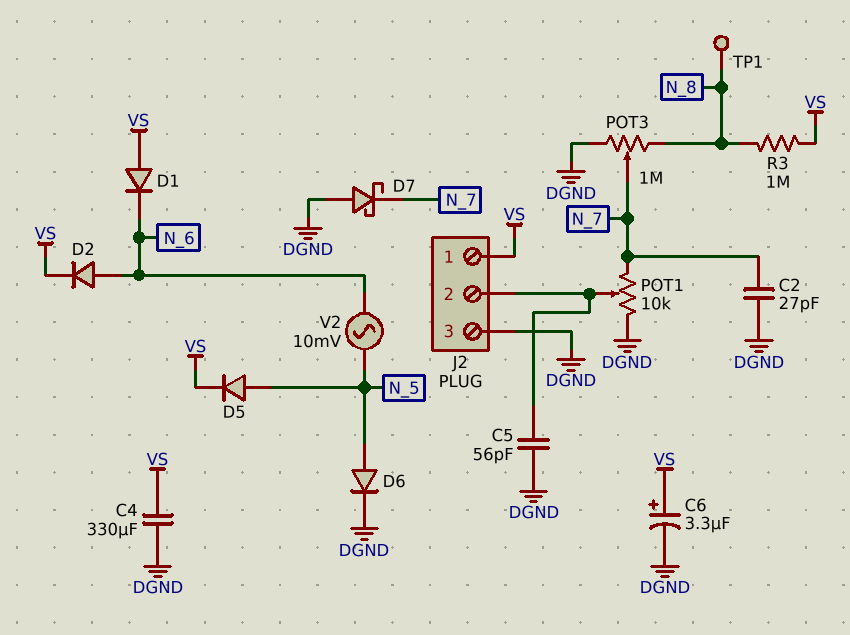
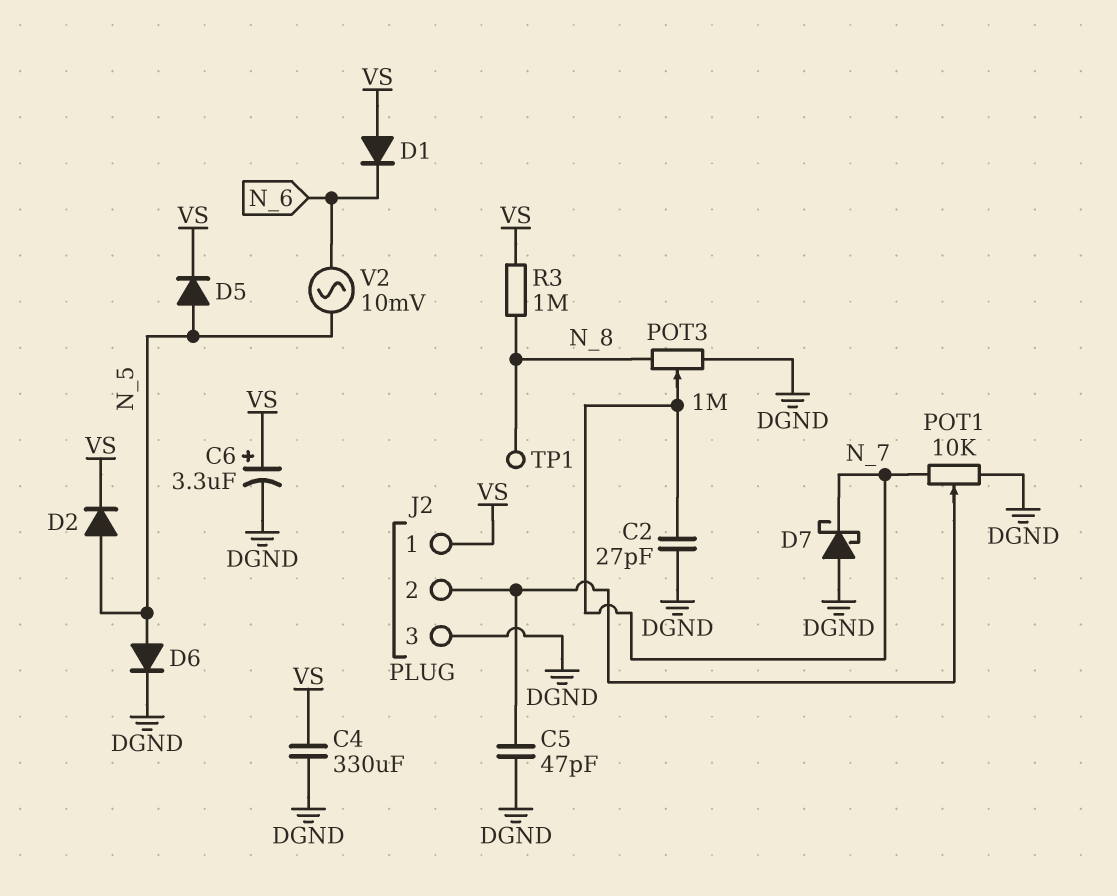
C5: 56pF (DGND, J2/2) -> 47pF (DGND, J2/2)
D2: diode (A N_6, K VS) -> diode (A N_5, K VS)

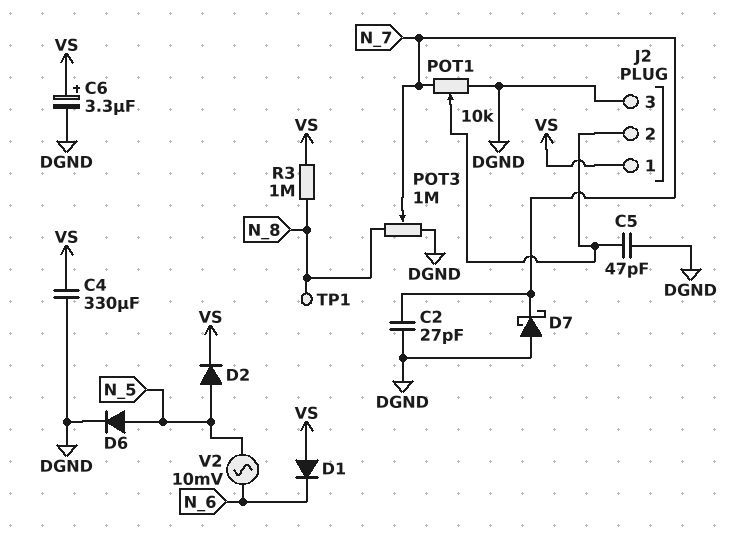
D5: diode (A N_5, K VS) -> none

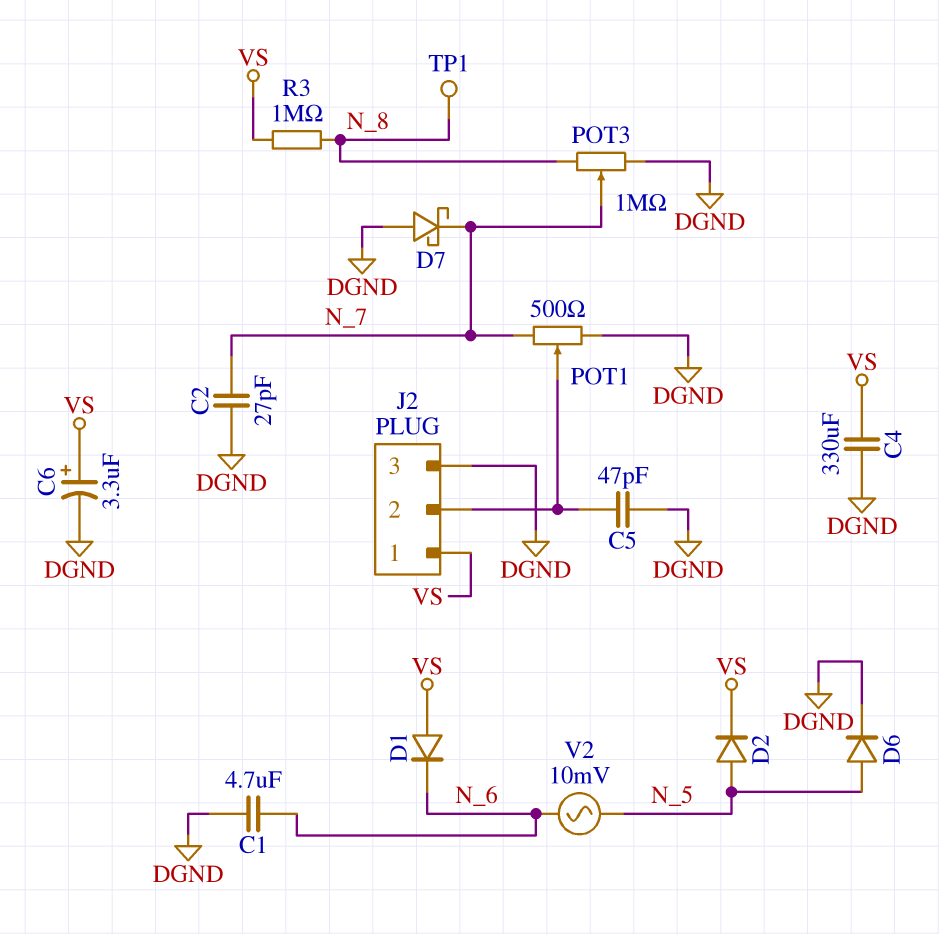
C1: none -> 4.7uF (DGND, N_6)
POT1: 10k (DGND, N_7, wiper J2/2) -> 500 (DGND, N_7, wiper J2/2)

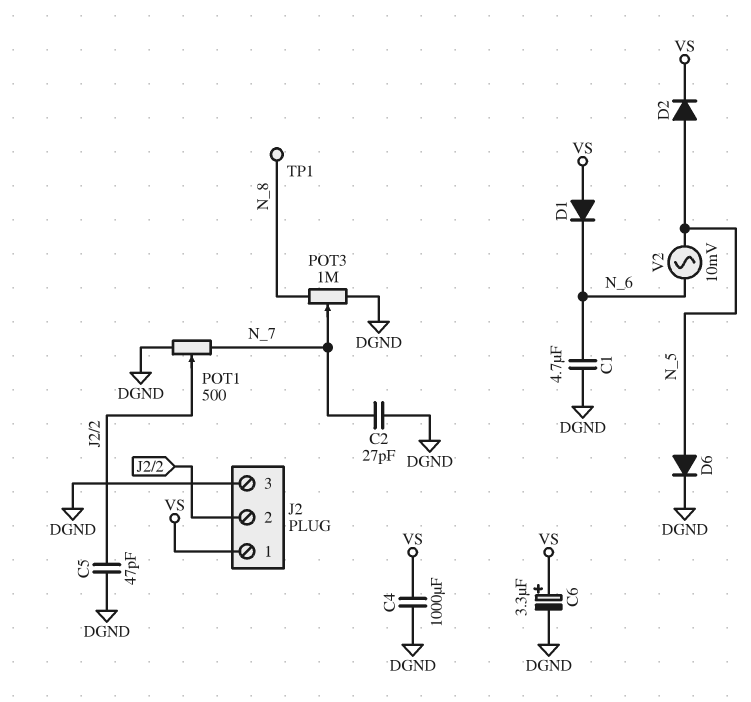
C4: 330uF (DGND, VS) -> 1000uF (DGND, VS)
D7: schottky (A DGND, K N_7) -> none
R3: 1M (N_8, VS) -> none

